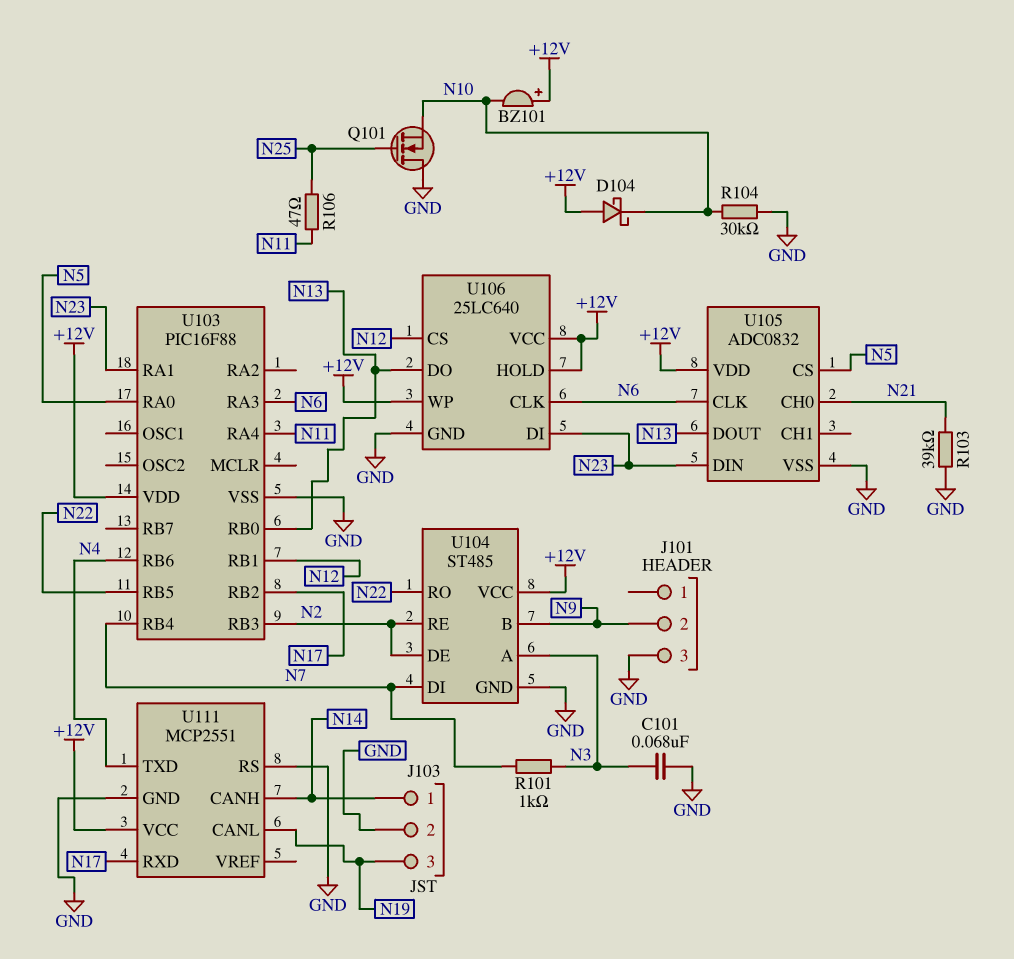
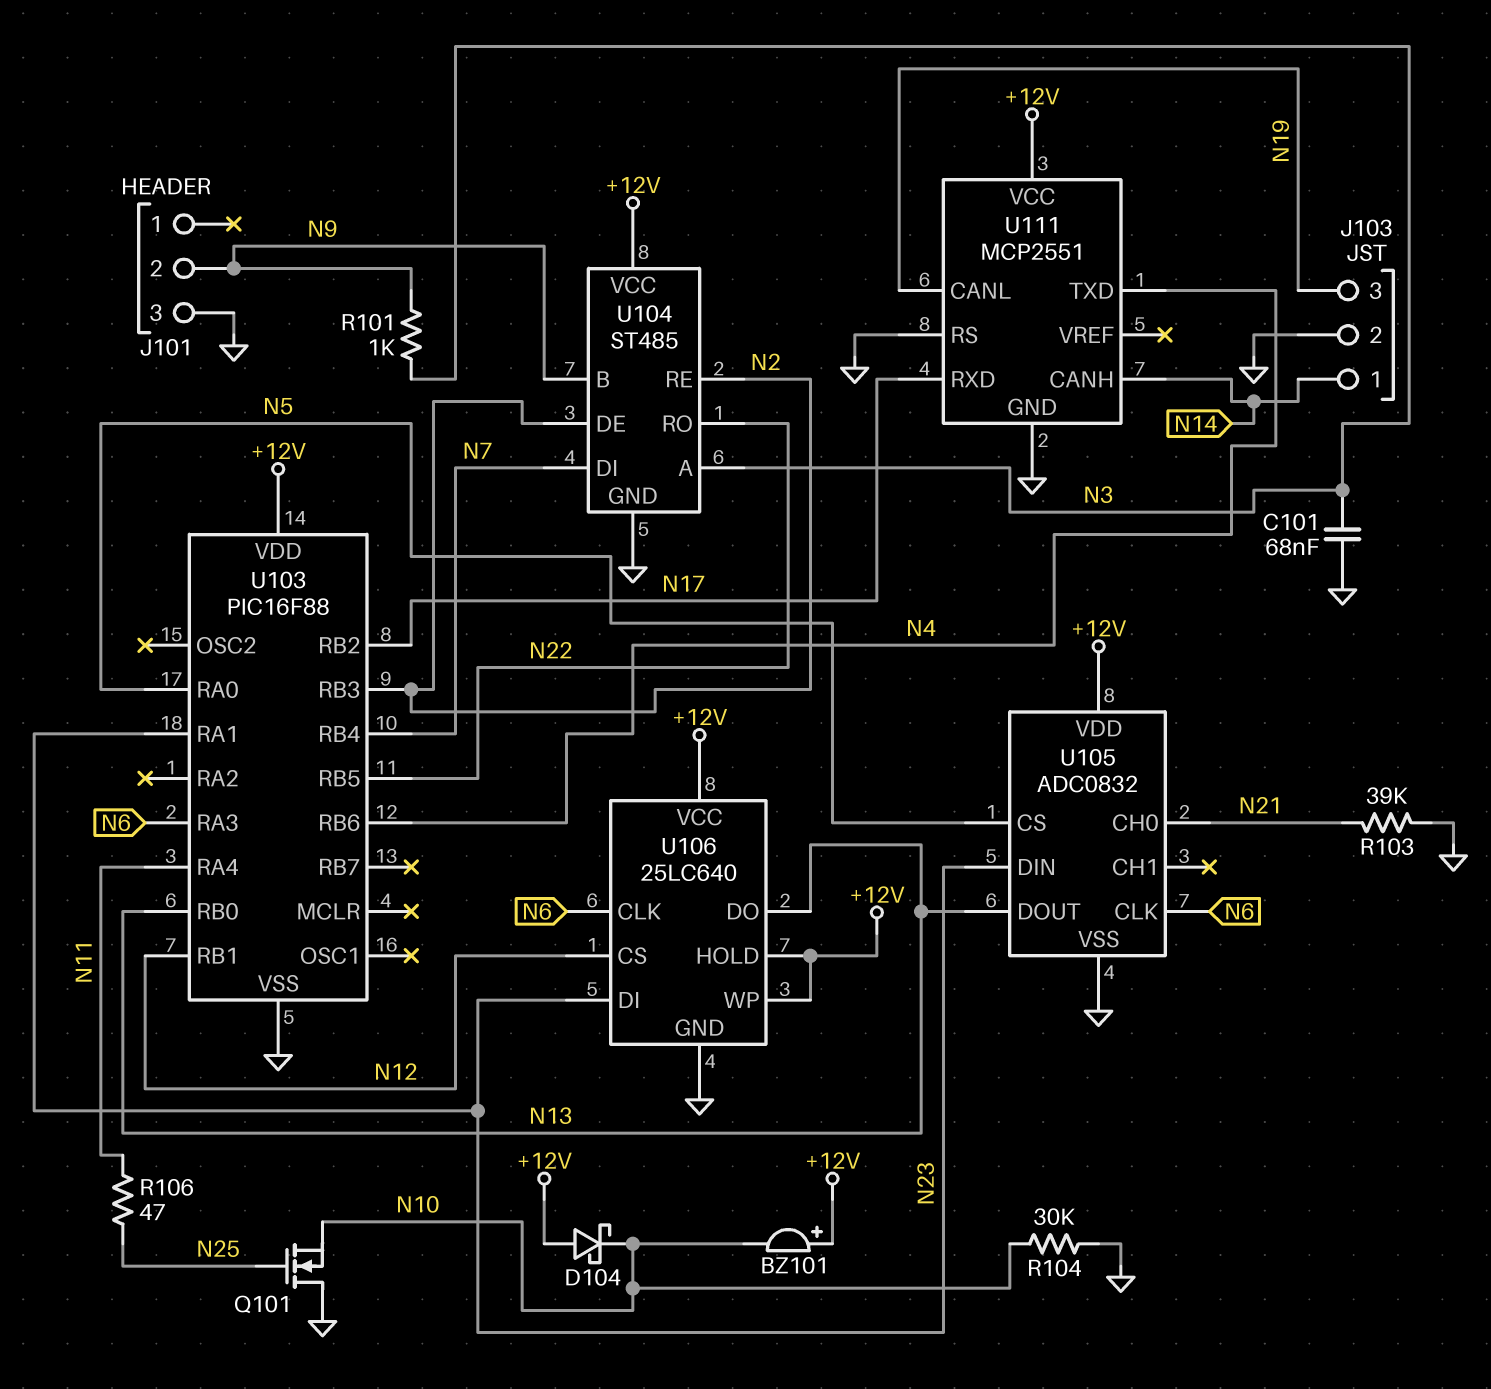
R101: 1k (N3, N7) -> 1k (N3, N9)

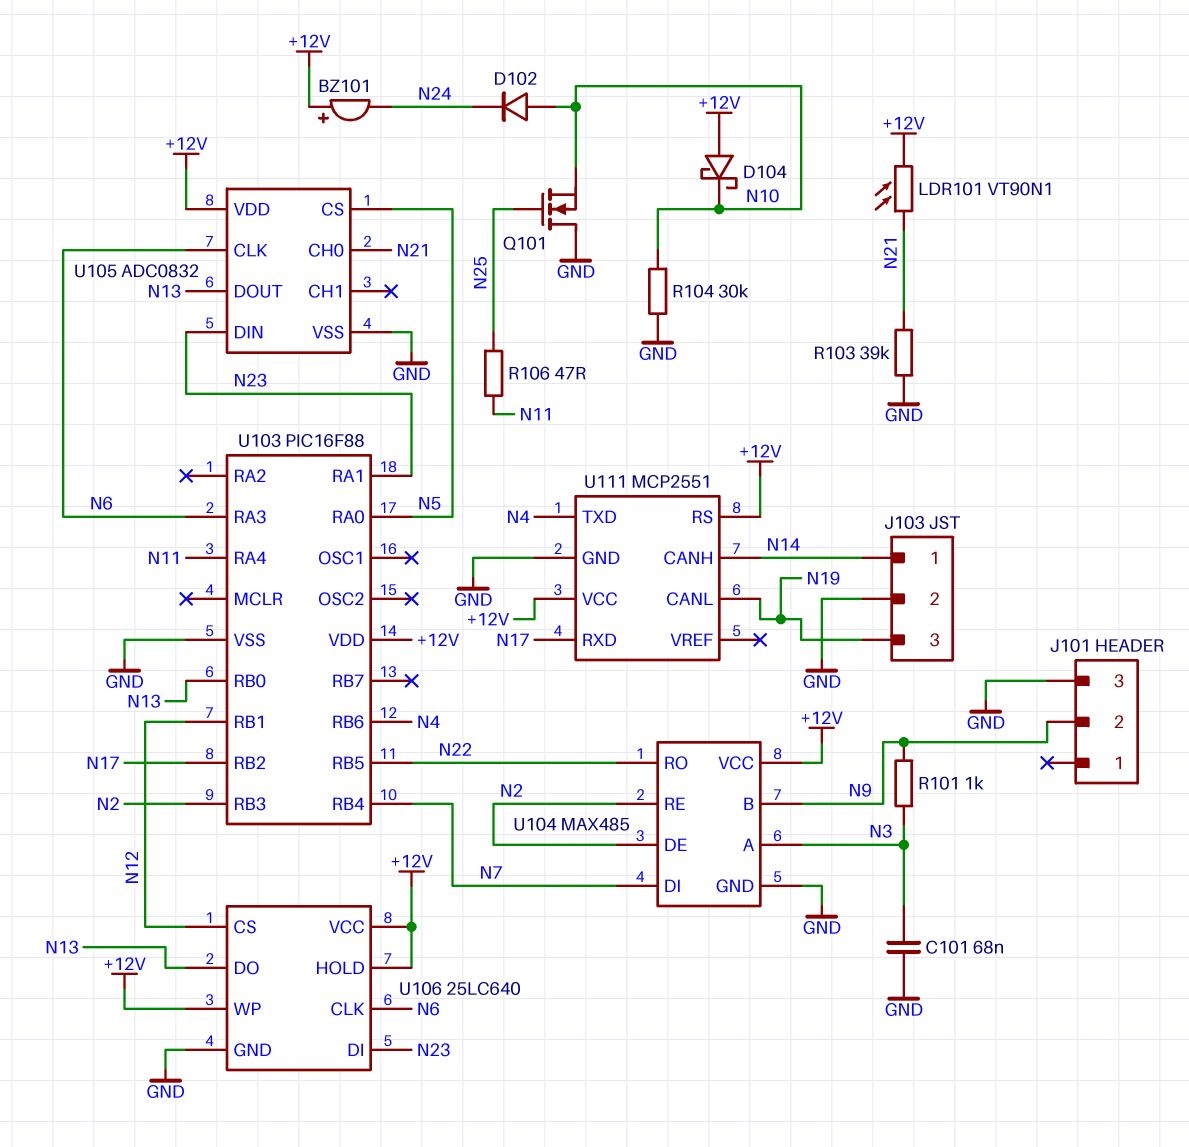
BZ101: buzzer (plus +12V, minus N10) -> buzzer (plus +12V, minus N24)
D102: none -> diode (A N10, K N24)
LDR101: none -> VT90N1 (+12V, N21)
U104: ST485 -> MAX485
U111 pin RS: GND -> +12V

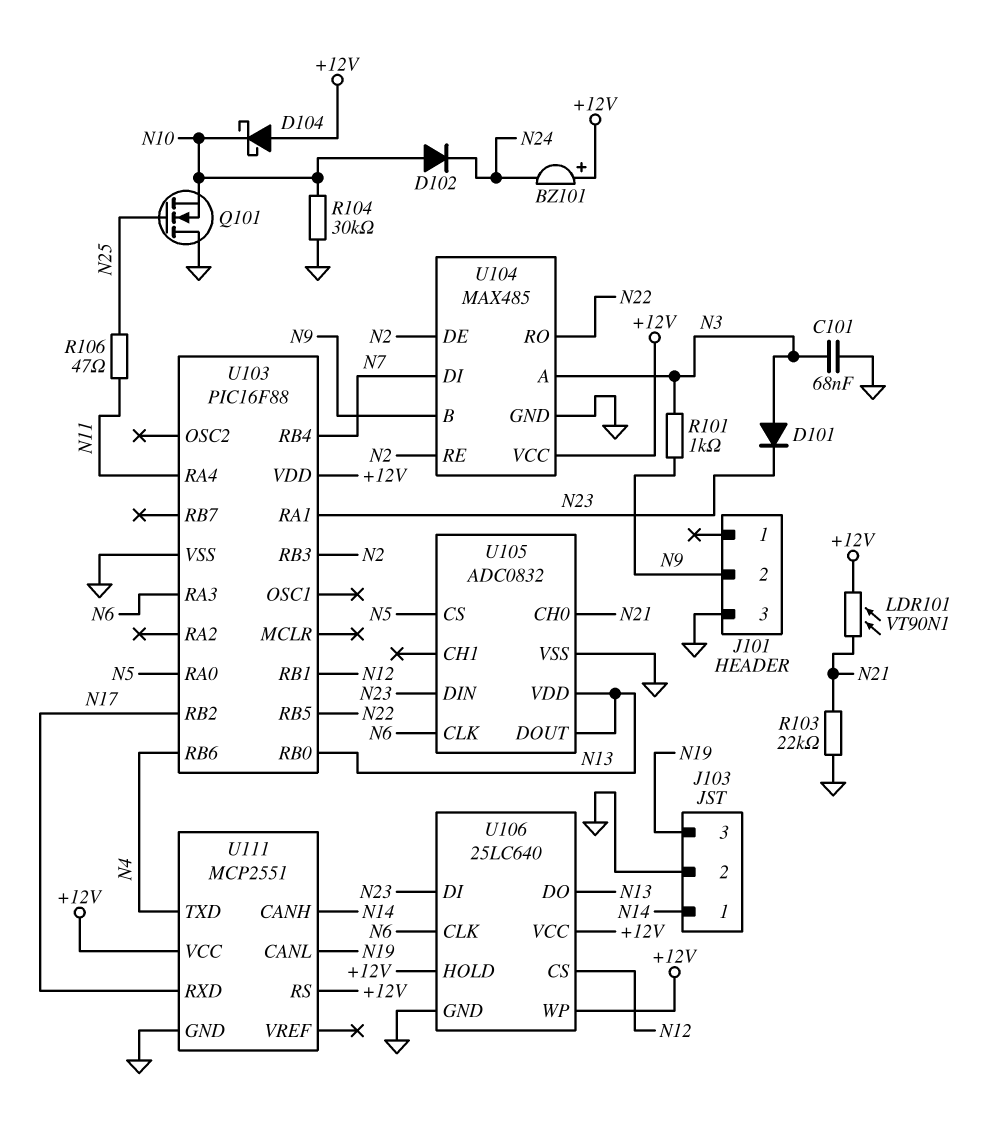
D101: none -> diode (A N3, K N23)
R103: 39k (GND, N21) -> 22k (GND, N21)
U105 pin VDD: +12V -> N13

